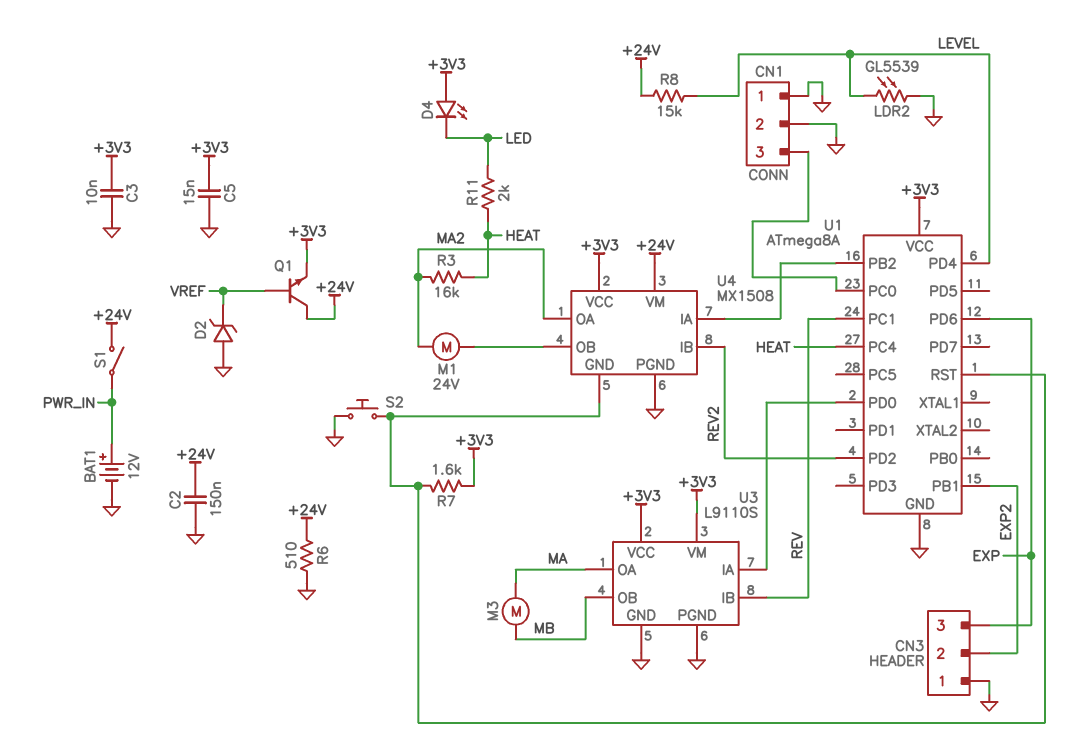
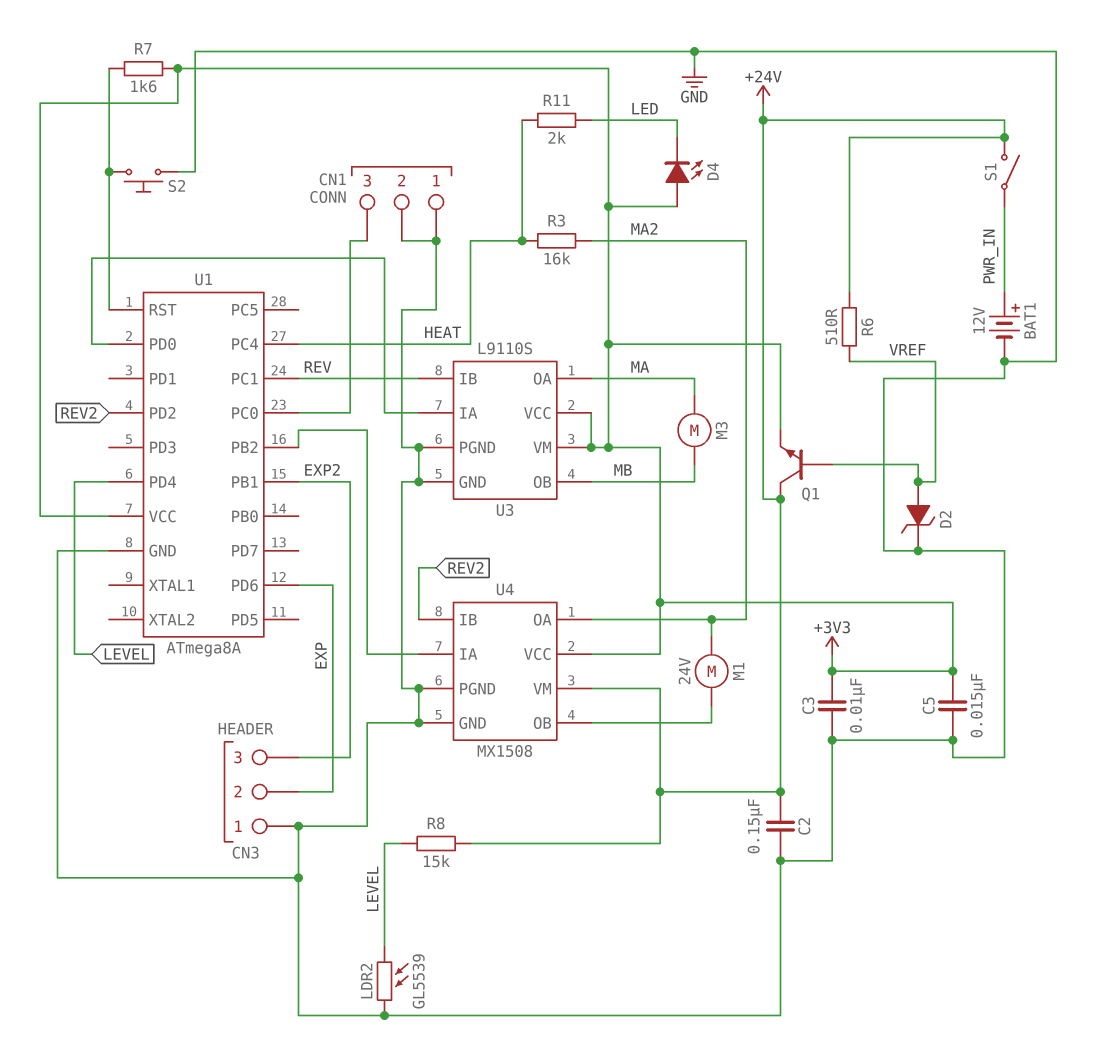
CN3 pin 2: EXP2 -> EXP
CN3 pin 3: EXP -> EXP2
D2: zener (A GND, K VREF) -> zener (A VREF, K GND)
R6: 510 (+24V, GND) -> 510 (+24V, VREF)
U4 pin GND: U1/RST -> GND

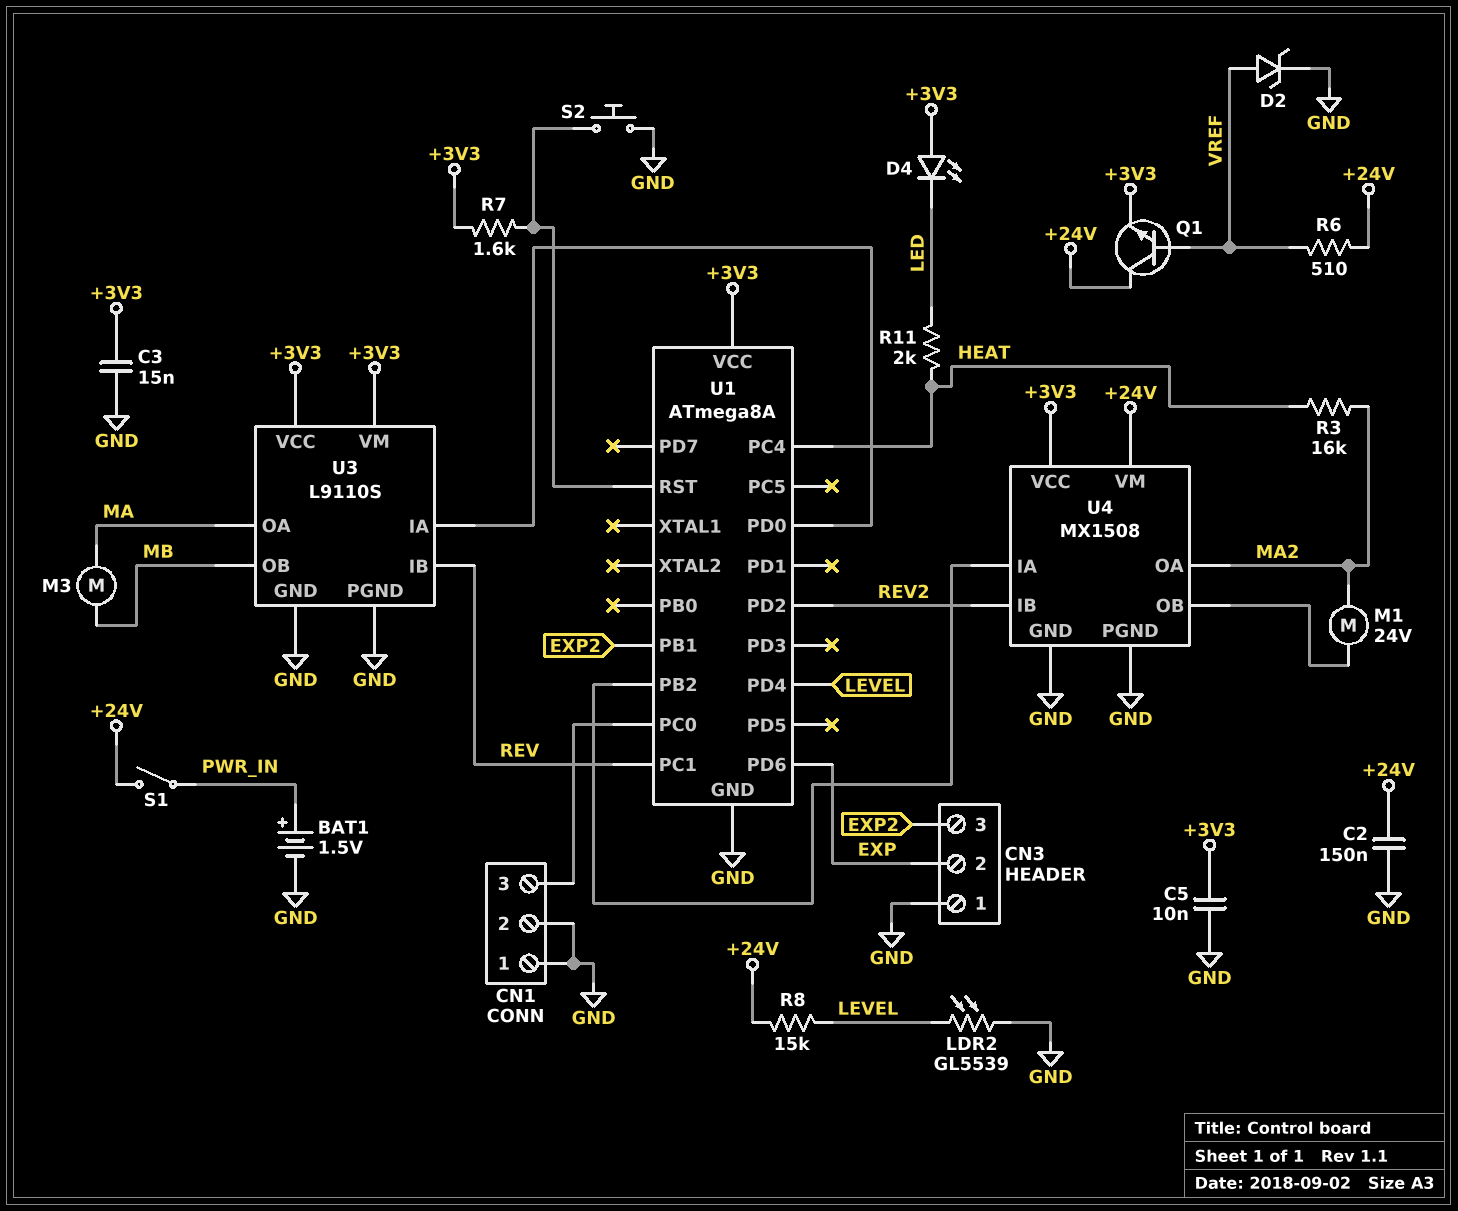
BAT1: 12V (plus PWR_IN, minus GND) -> 1.5V (plus PWR_IN, minus GND)
C3: 10nF (+3V3, GND) -> 15nF (+3V3, GND)
C5: 15nF (+3V3, GND) -> 10nF (+3V3, GND)

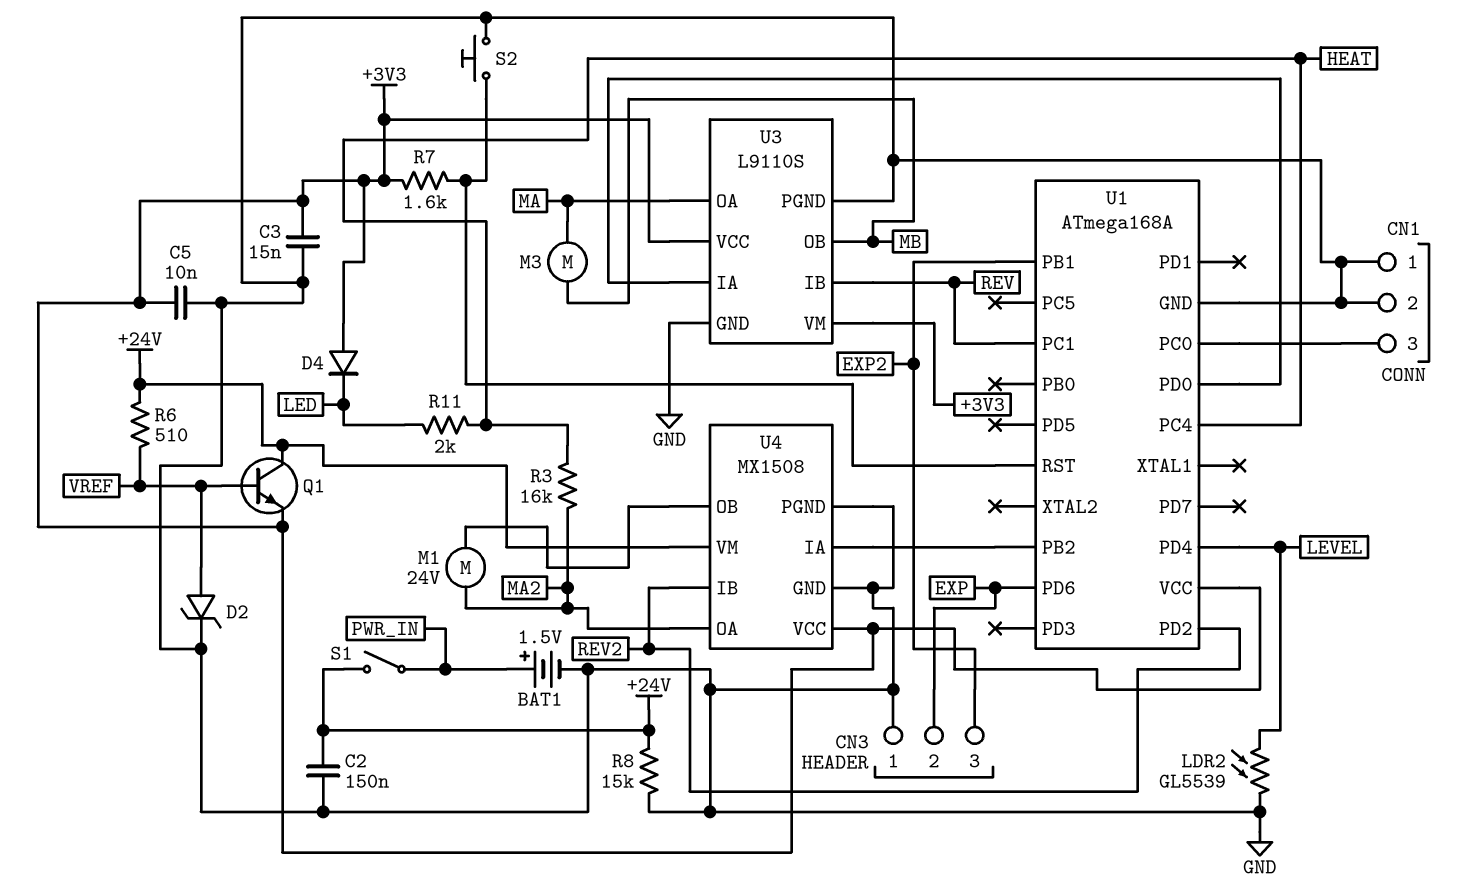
D4: LED (A +3V3, K LED) -> diode (A +3V3, K LED)
R8: 15k (+24V, LEVEL) -> 15k (+24V, GND)
U1: ATmega8A -> ATmega168A

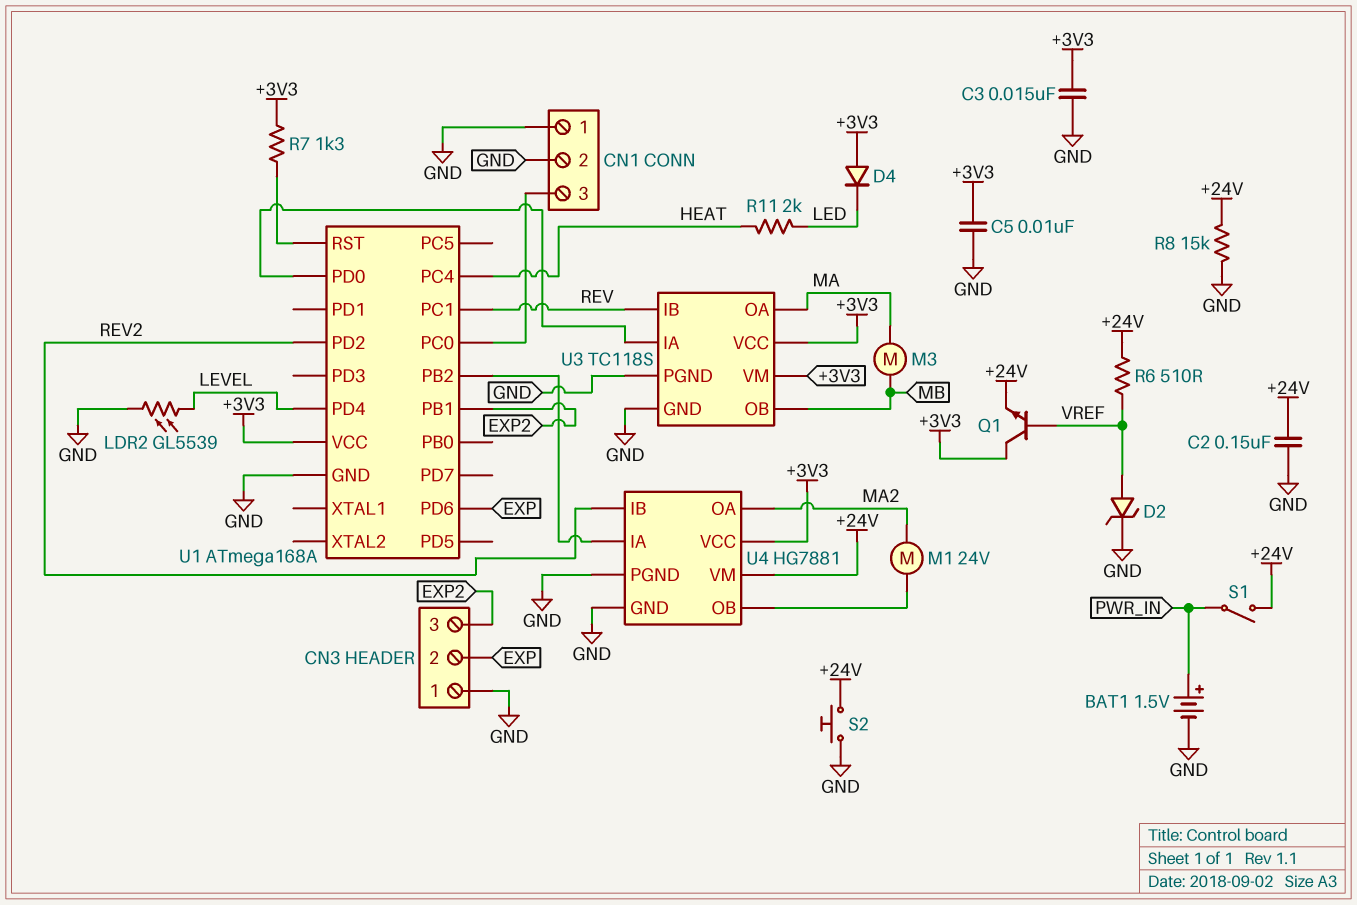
Q1: NPN (B VREF, C +24V, E +3V3) -> NPN (B VREF, C +3V3, E +24V)
R3: 16k (HEAT, MA2) -> none
R7: 1.6k (+3V3, U1/RST) -> 1.3k (+3V3, U1/RST)
S2: button (GND, U1/RST) -> button (+24V, GND)
U3: L9110S -> TC118S
U4: MX1508 -> HG7881

